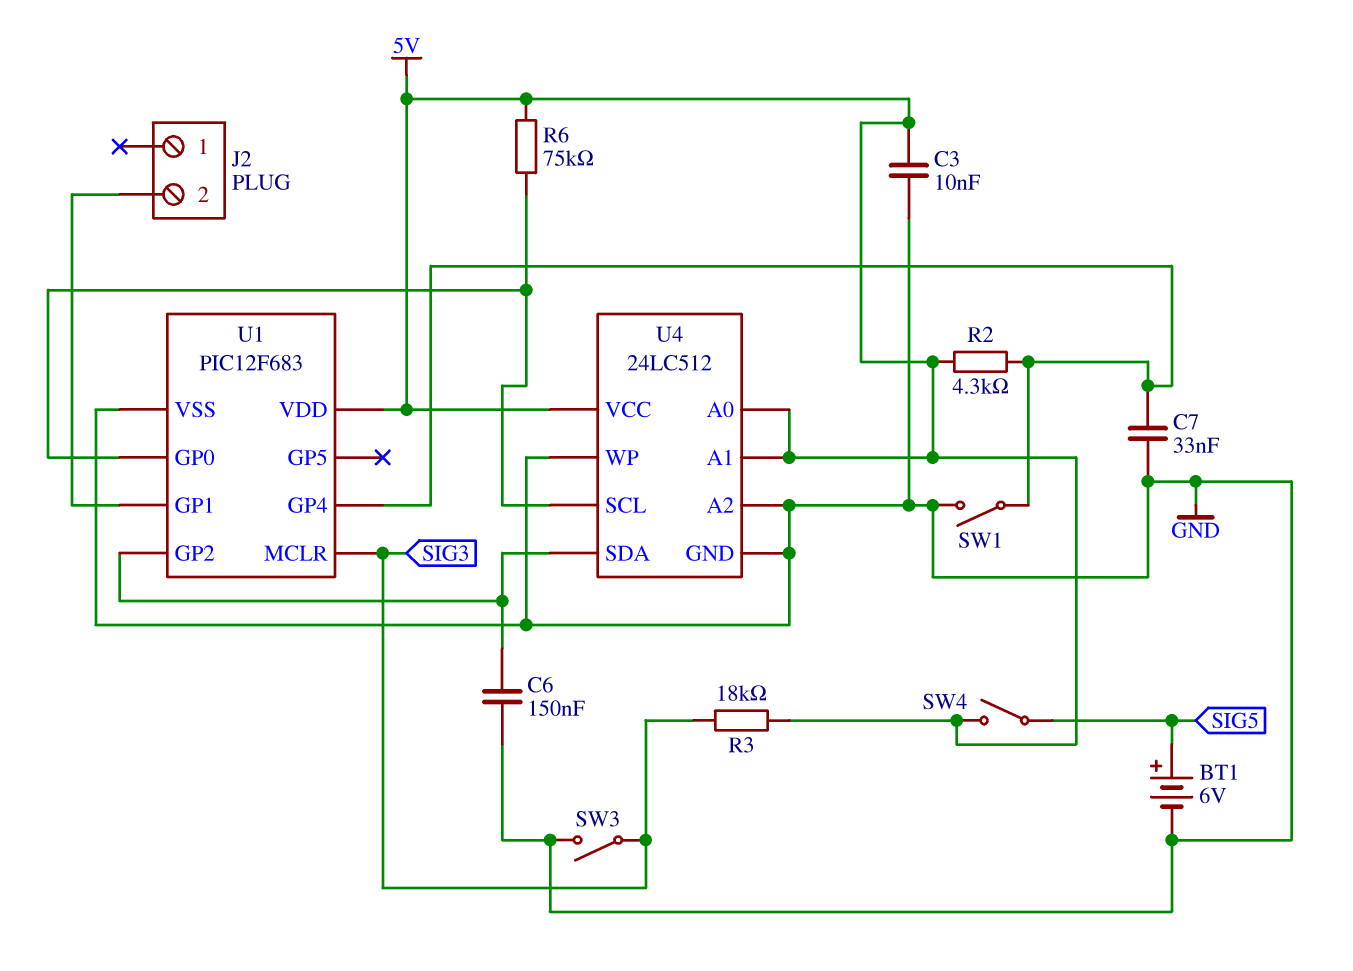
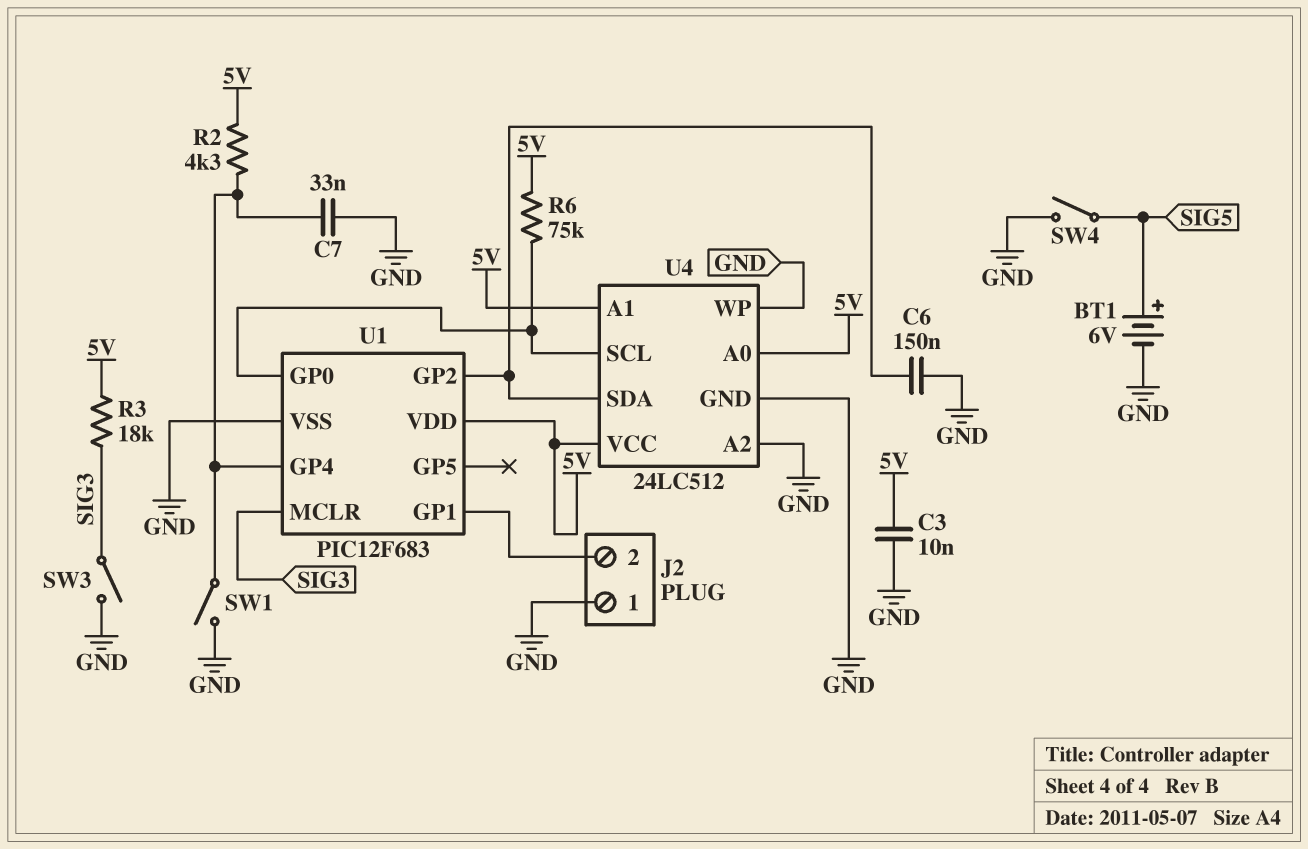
J2 pin 1: none -> GND
SW4: switch (5V, SIG5) -> switch (GND, SIG5)

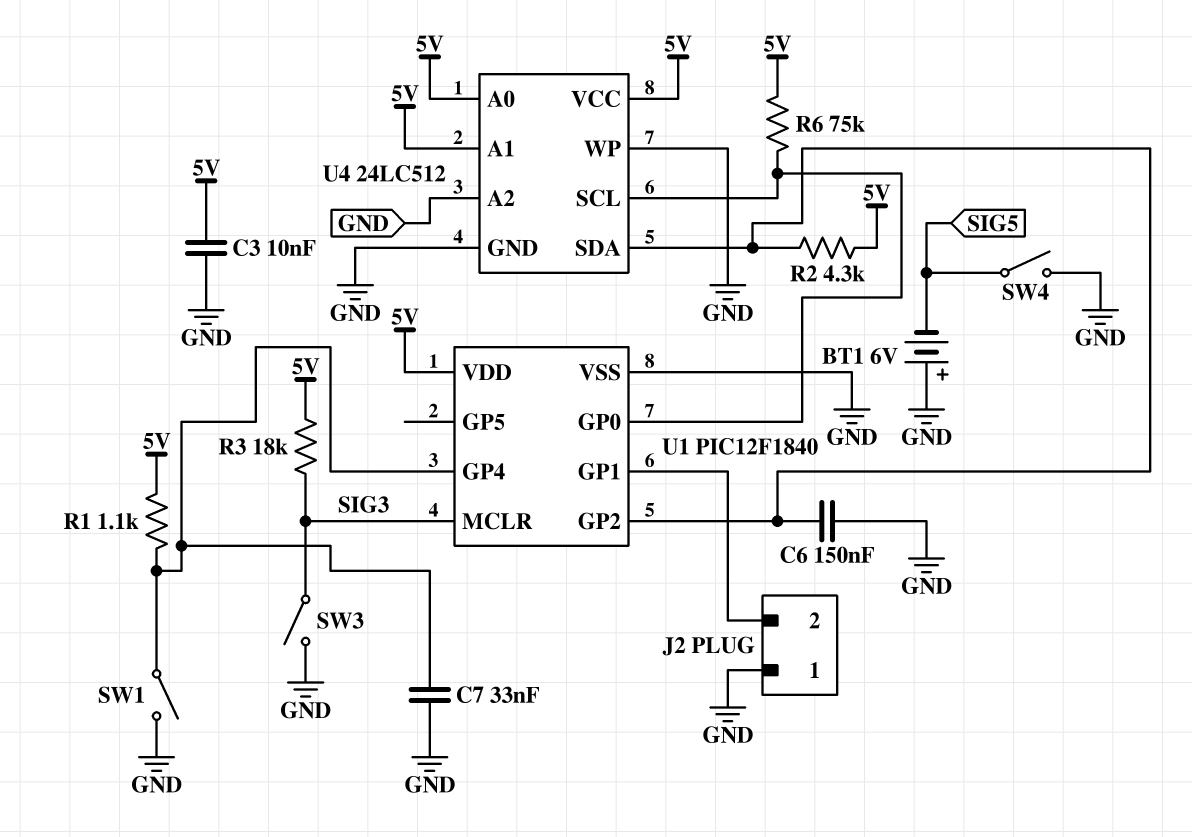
BT1: 6V (plus SIG5, minus GND) -> 6V (plus GND, minus SIG5)
R1: none -> 1.1k (5V, U1/GP4)
R2: 4.3k (5V, U1/GP4) -> 4.3k (5V, U1/GP2)
U1: PIC12F683 -> PIC12F1840

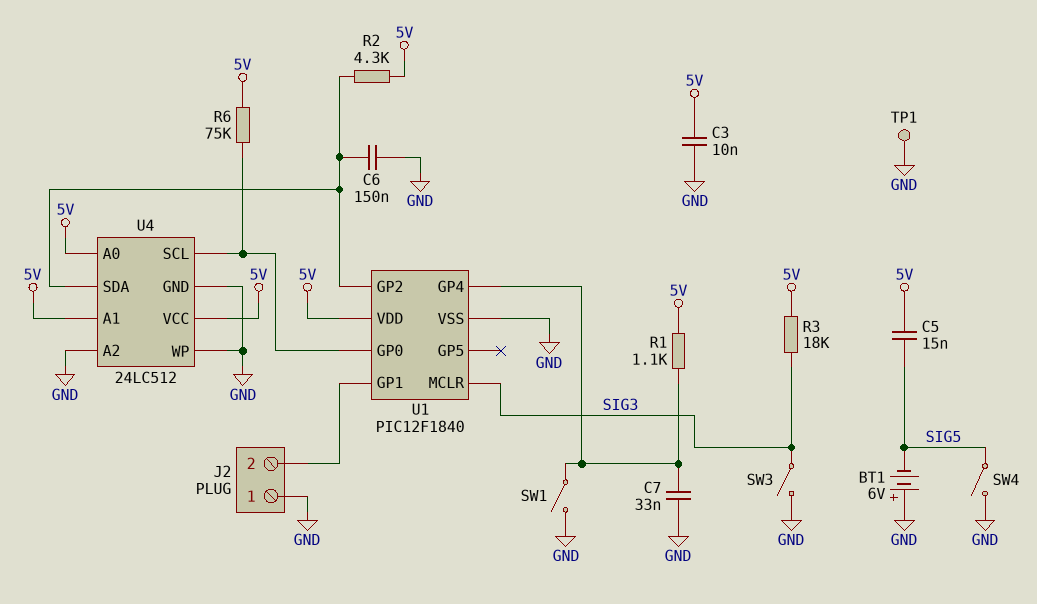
C5: none -> 15nF (5V, SIG5)
TP1: none -> test point (GND)

